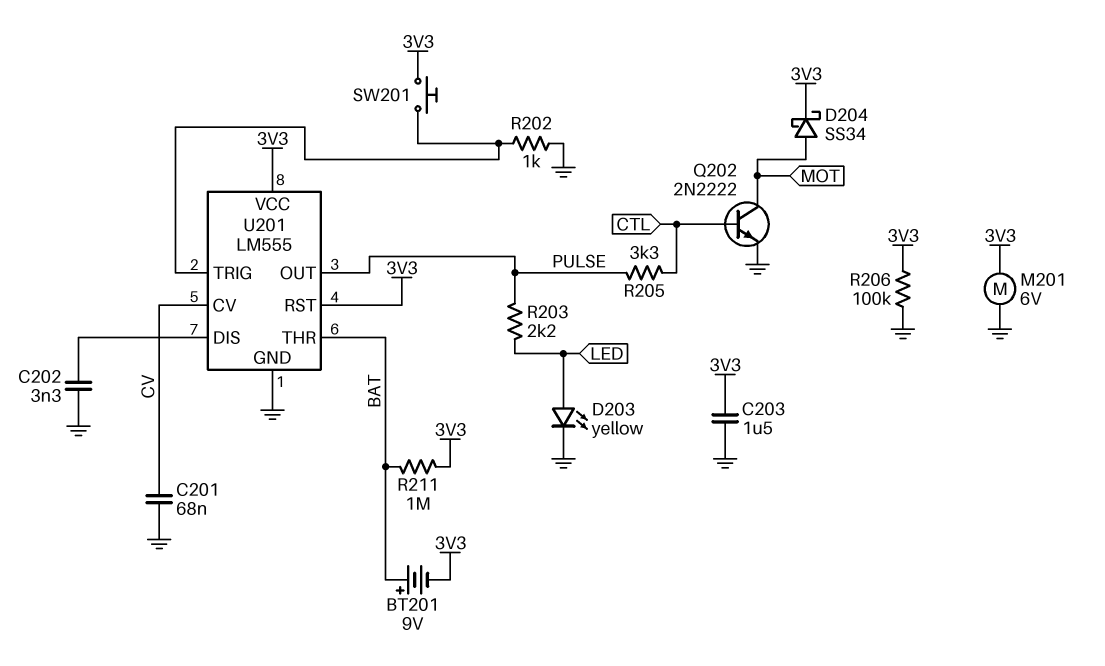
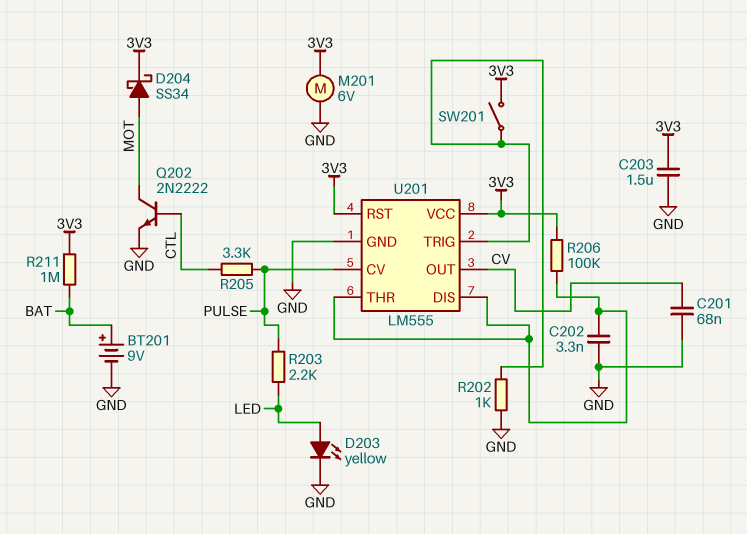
BT201: 9V (plus BAT, minus 3V3) -> 9V (plus BAT, minus GND)
R206: 100k (3V3, GND) -> 100k (3V3, U201/DIS)
SW201: button (3V3, U201/TRIG) -> switch (3V3, U201/TRIG)
U201 pin CV: CV -> PULSE
U201 pin OUT: PULSE -> CV
U201 pin THR: BAT -> U201/DIS

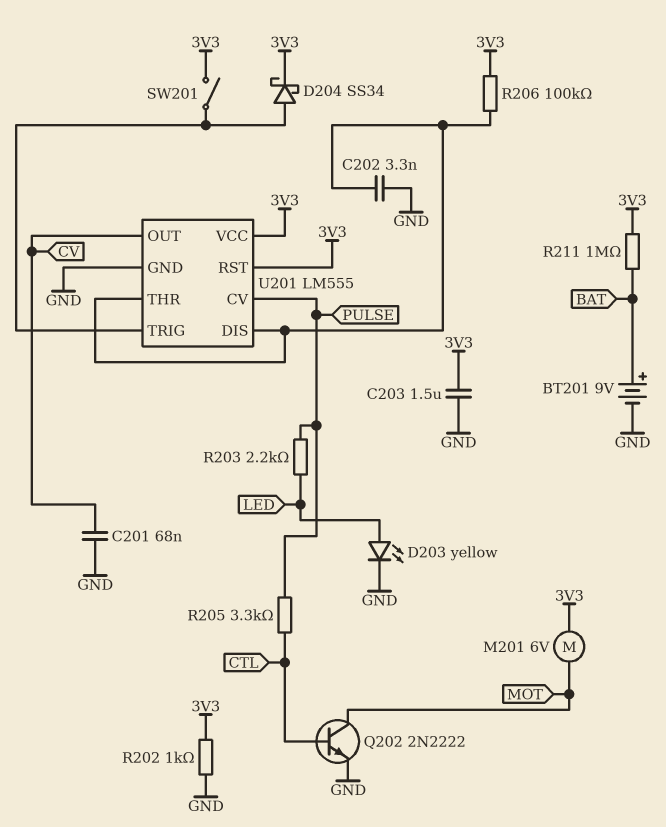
D204: schottky SS34 (A MOT, K 3V3) -> schottky SS34 (A U201/TRIG, K 3V3)
M201: motor 6V (3V3, GND) -> motor 6V (3V3, MOT)
R202: 1k (GND, U201/TRIG) -> 1k (3V3, GND)

